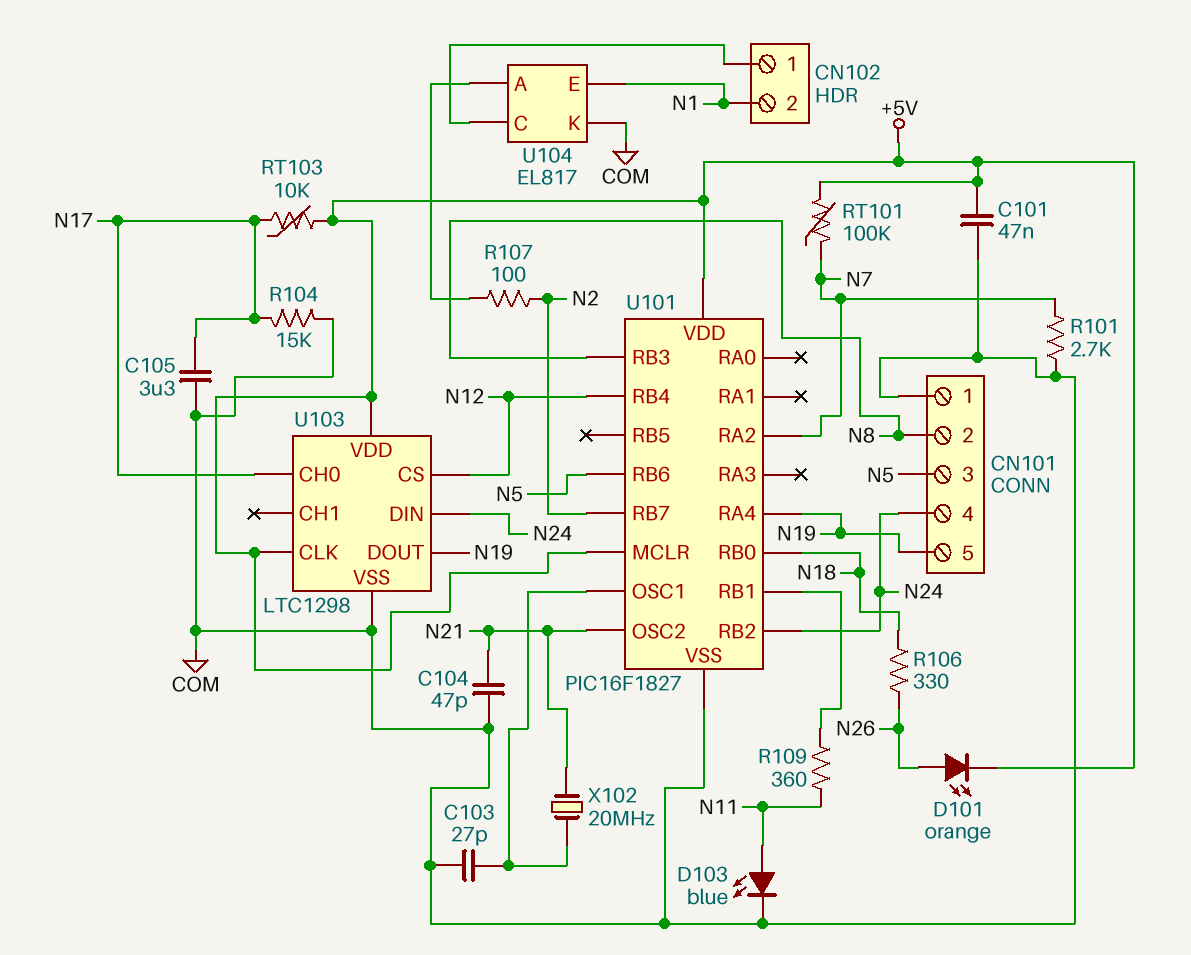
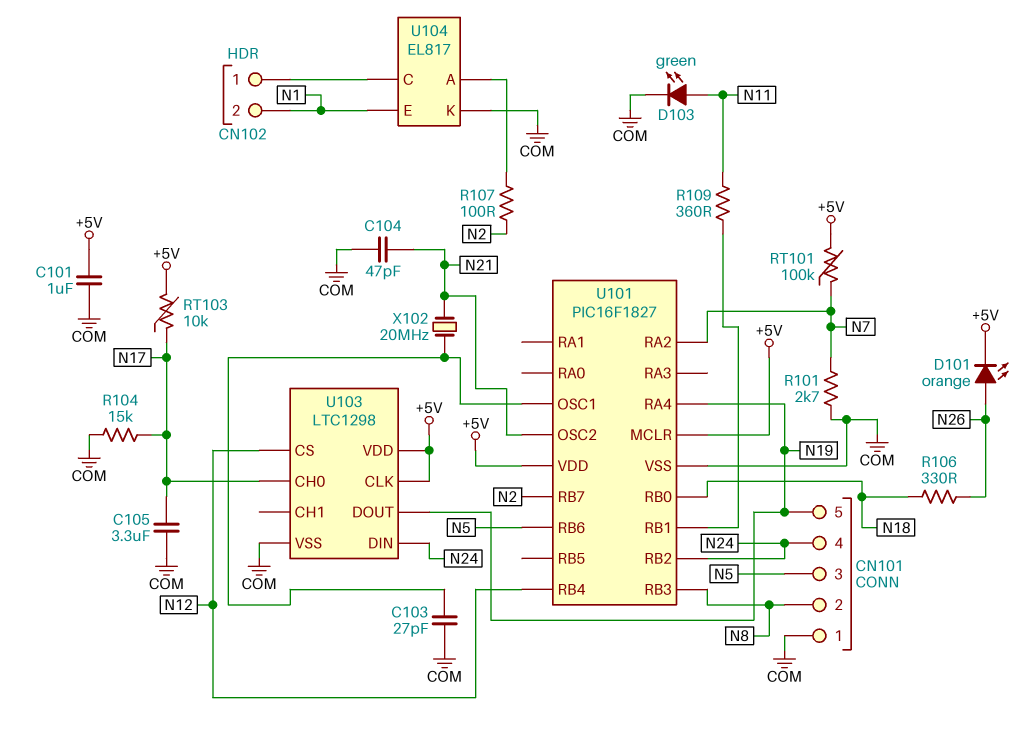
C101: 47nF (+5V, COM) -> 1uF (+5V, COM)
D103: LED blue (A N11, K COM) -> LED green (A N11, K COM)

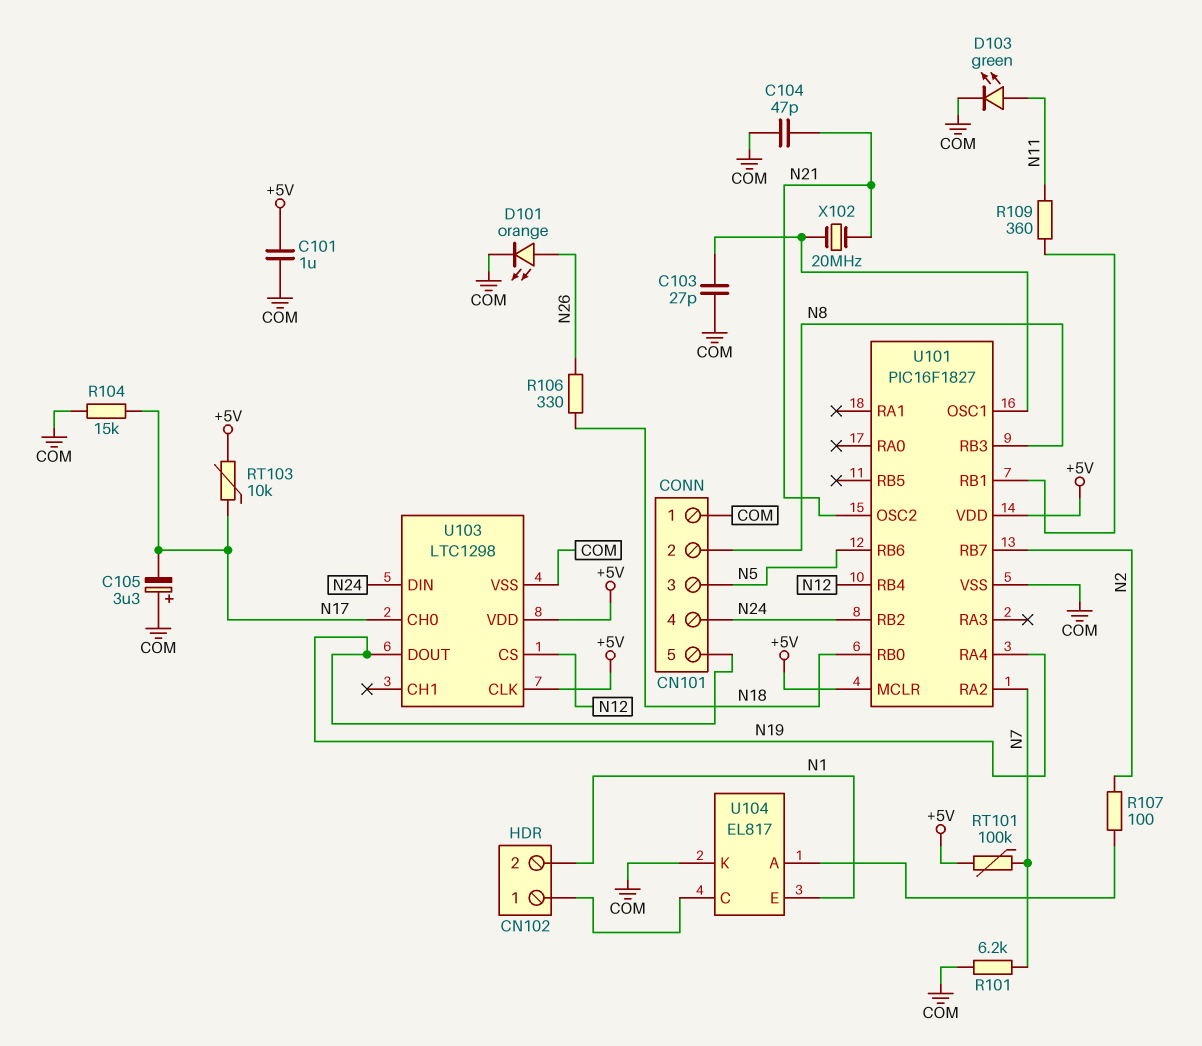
C105: 3.3uF (COM, N17) -> 3.3uF (plus COM, minus N17)
D101: LED orange (A N26, K +5V) -> LED orange (A N26, K COM)
R101: 2.7k (COM, N7) -> 6.2k (COM, N7)

